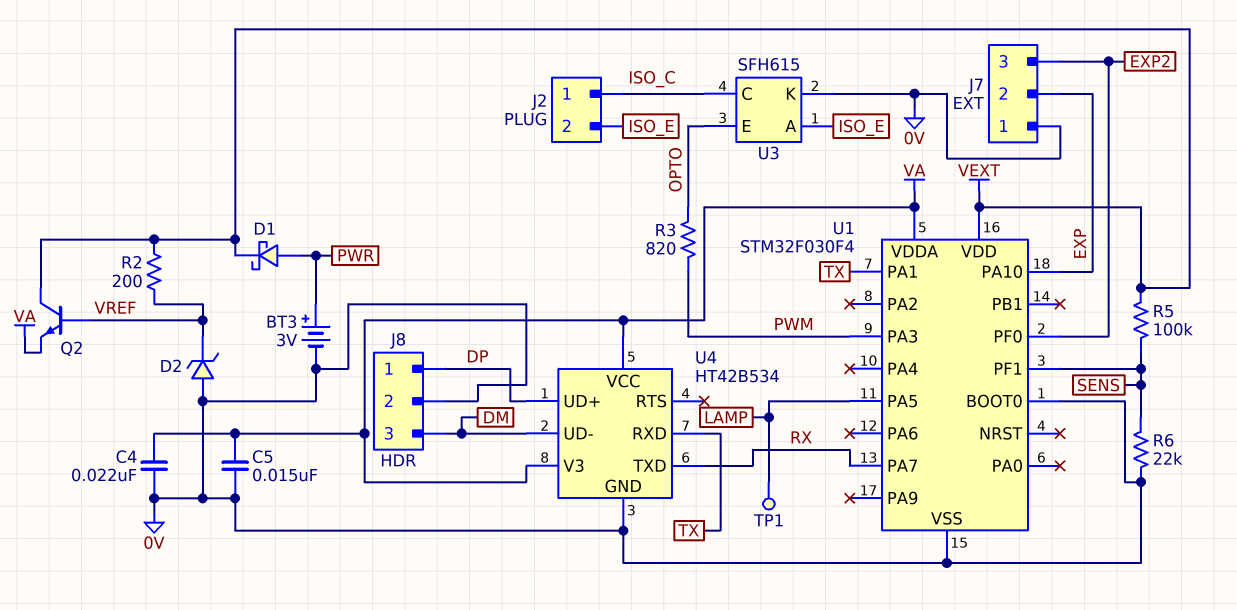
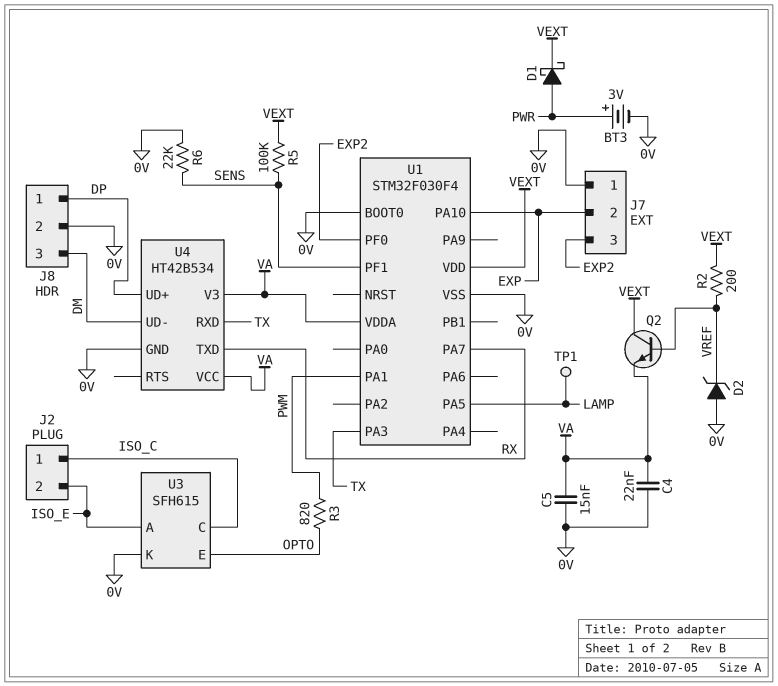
U1 pin PA1: TX -> PWM
U1 pin PA3: PWM -> TX

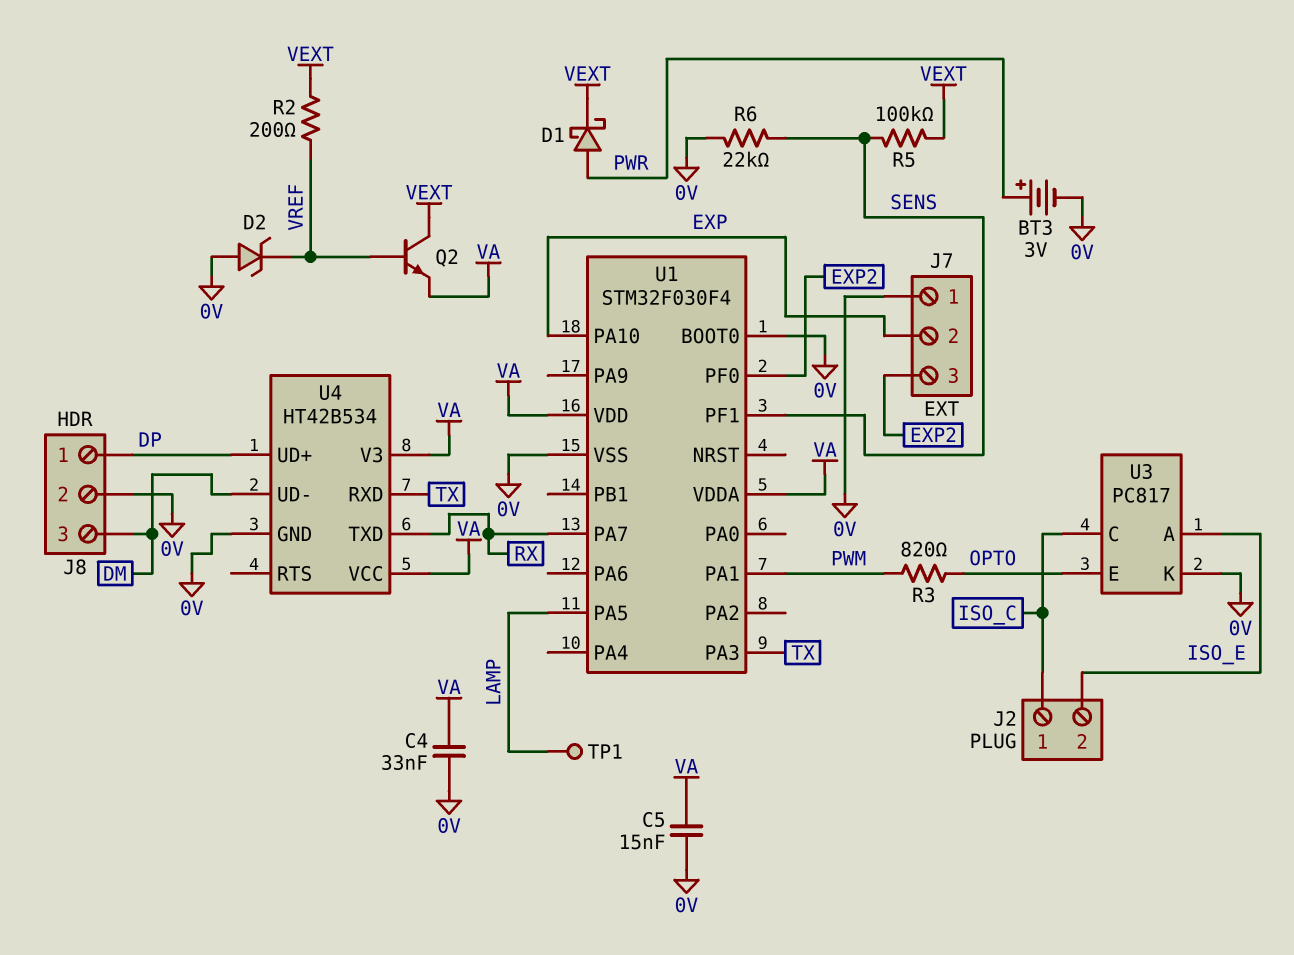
C4: 22nF (0V, VA) -> 33nF (0V, VA)
U1 pin VDD: VEXT -> VA
U3: SFH615 -> PC817

